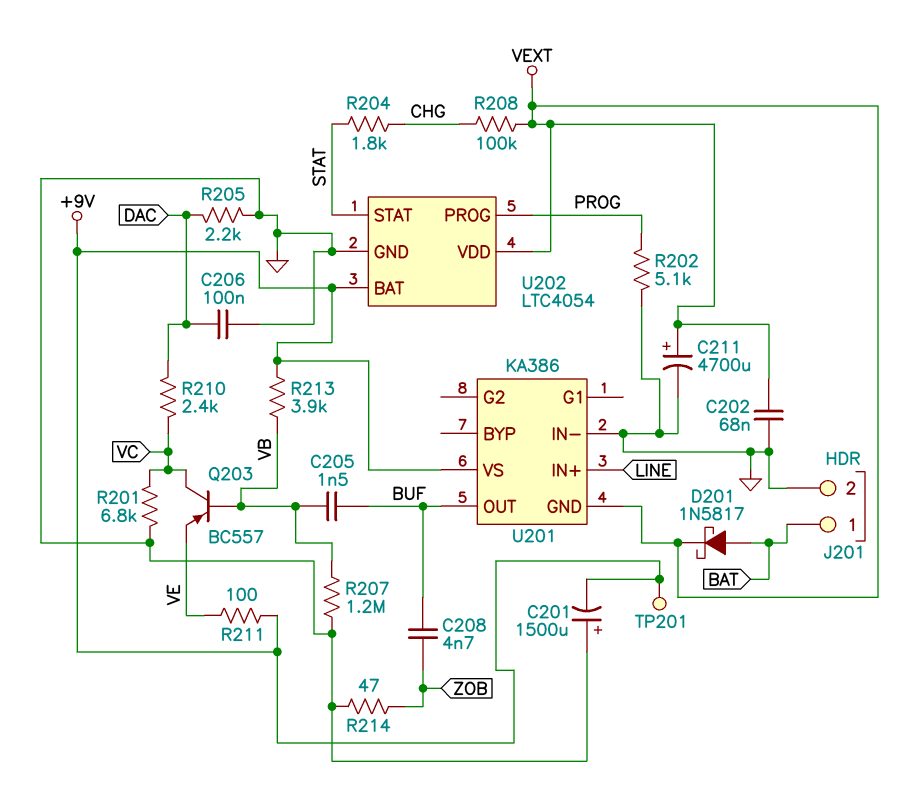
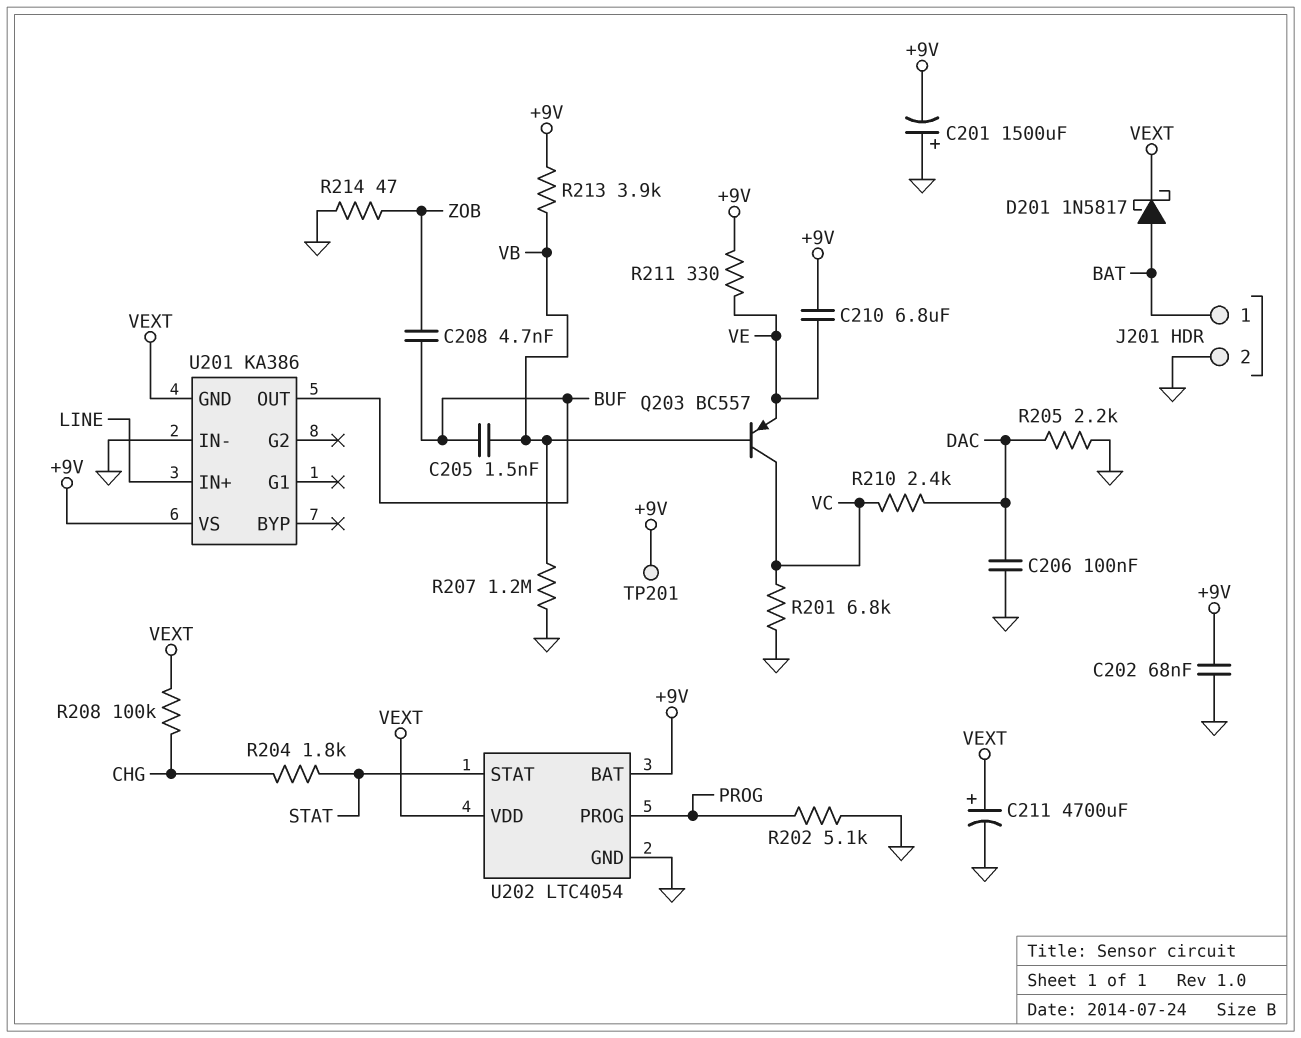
C202: 68nF (GND, VEXT) -> 68nF (+9V, GND)
C210: none -> 6.8uF (+9V, VE)
R211: 100 (+9V, VE) -> 330 (+9V, VE)

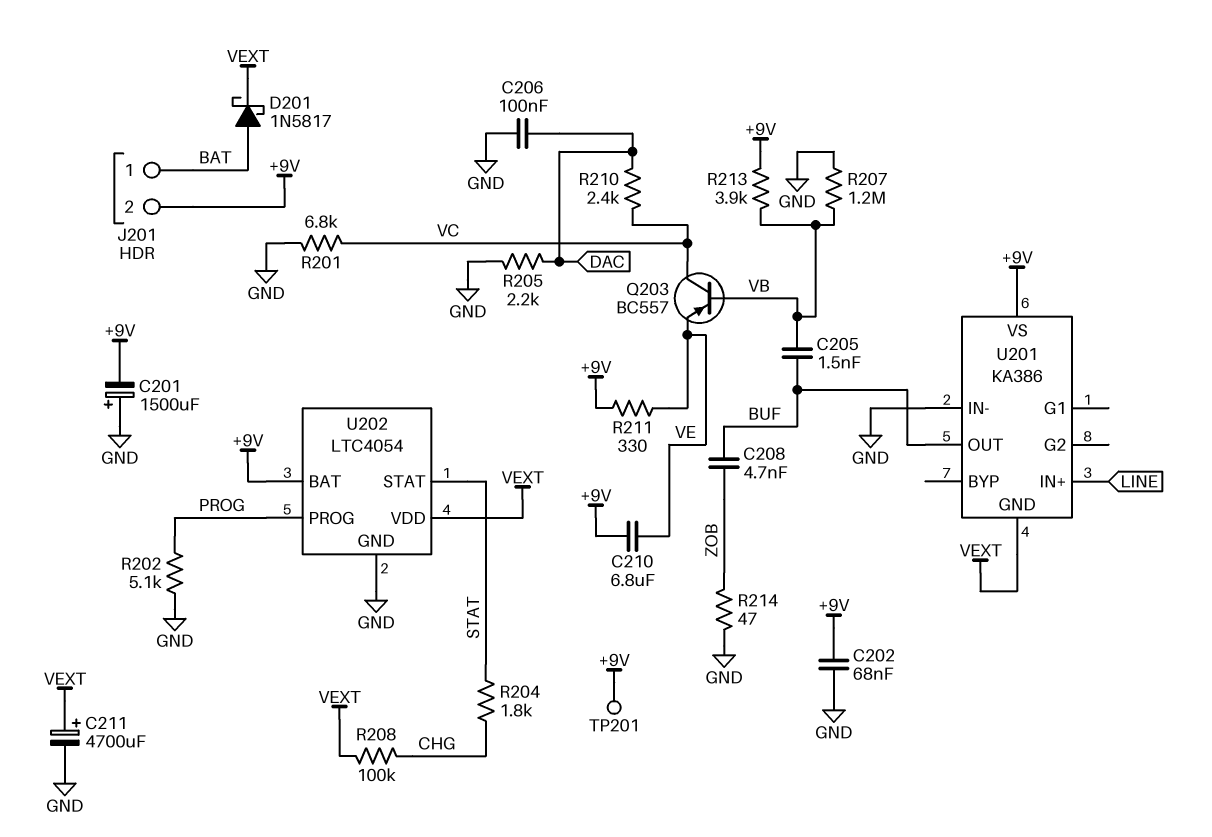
J201 pin 2: GND -> +9V

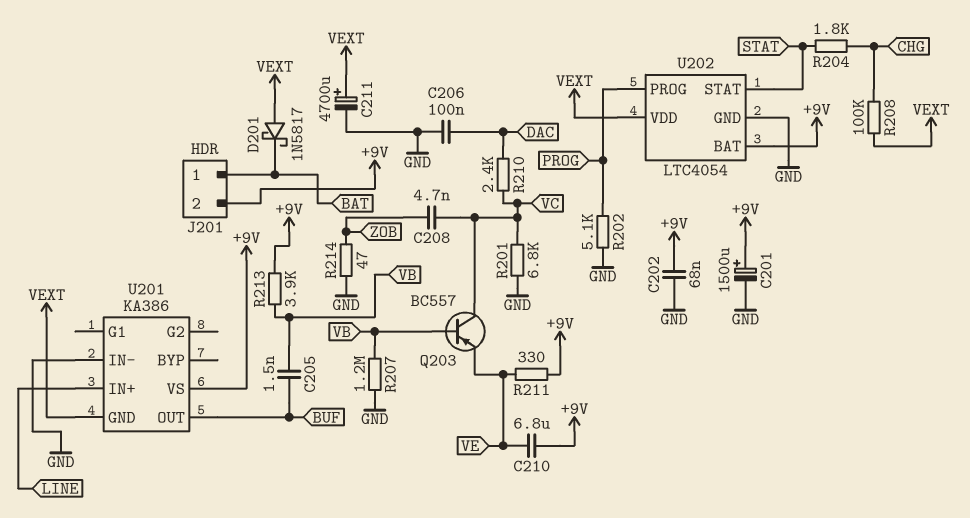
C201: 1500uF (plus GND, minus +9V) -> 1500uF (plus +9V, minus GND)
C208: 4.7nF (BUF, ZOB) -> 4.7nF (VC, ZOB)
D201: schottky 1N5817 (A BAT, K VEXT) -> schottky 1N5817 (A VEXT, K BAT)
R205: 2.2k (DAC, GND) -> none
TP201: test point (+9V) -> none

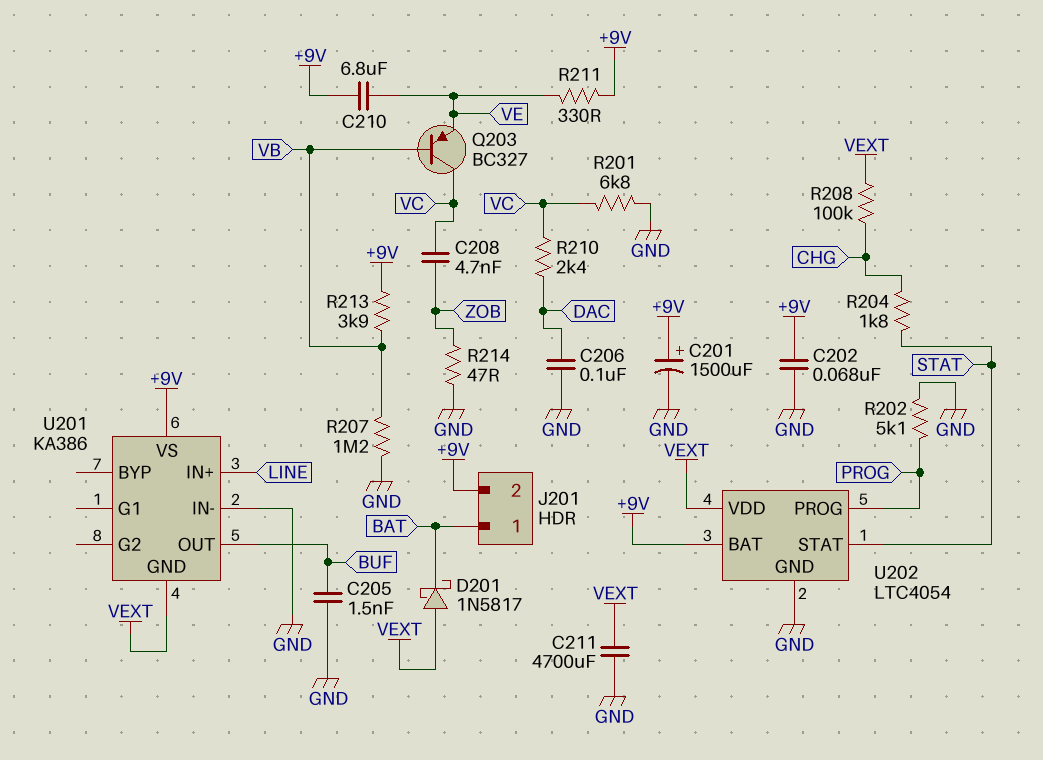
C205: 1.5nF (BUF, VB) -> 1.5nF (BUF, GND)
C211: 4700uF (plus VEXT, minus GND) -> 4700uF (GND, VEXT)
Q203: PNP BC557 (B VB, C VC, E VE) -> PNP BC327 (B VB, C VC, E VE)

